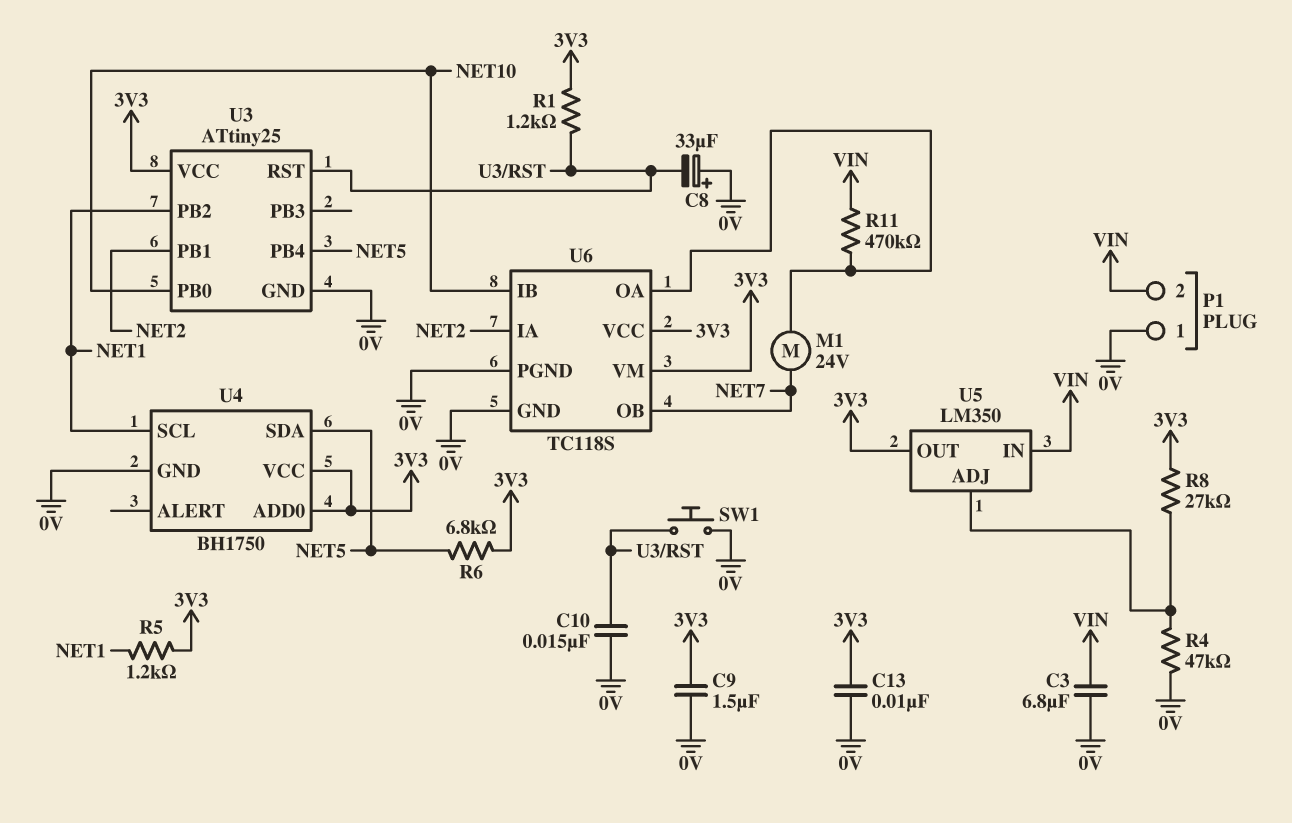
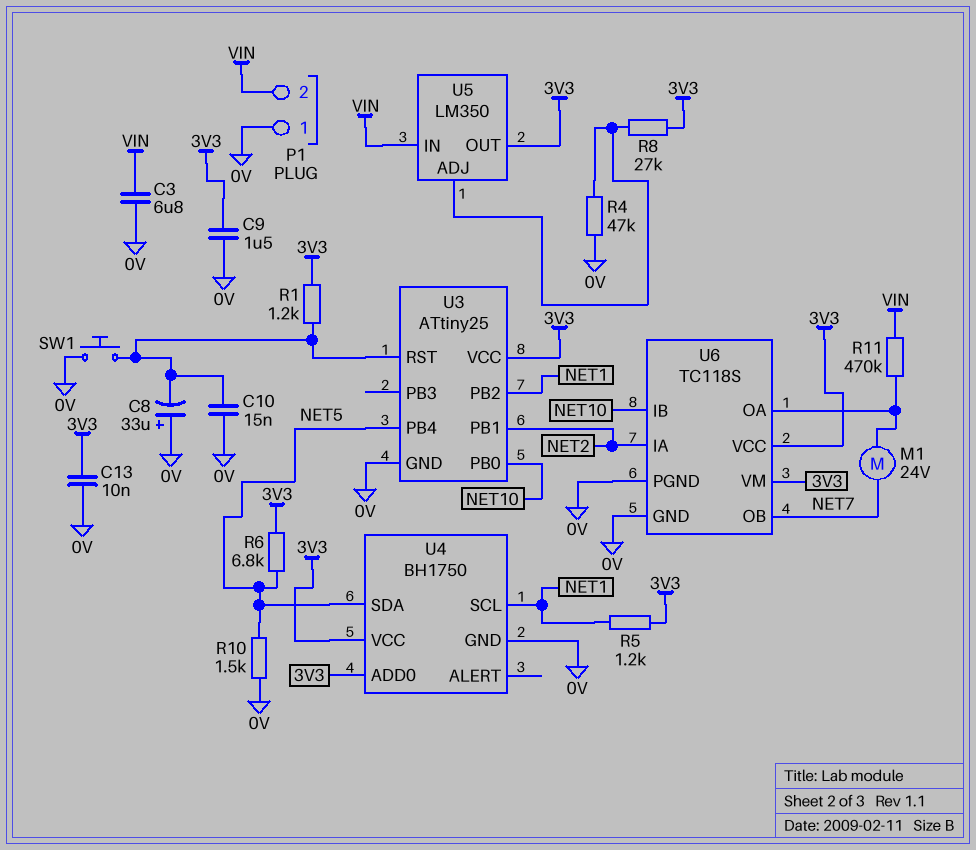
R10: none -> 1.5k (0V, NET5)

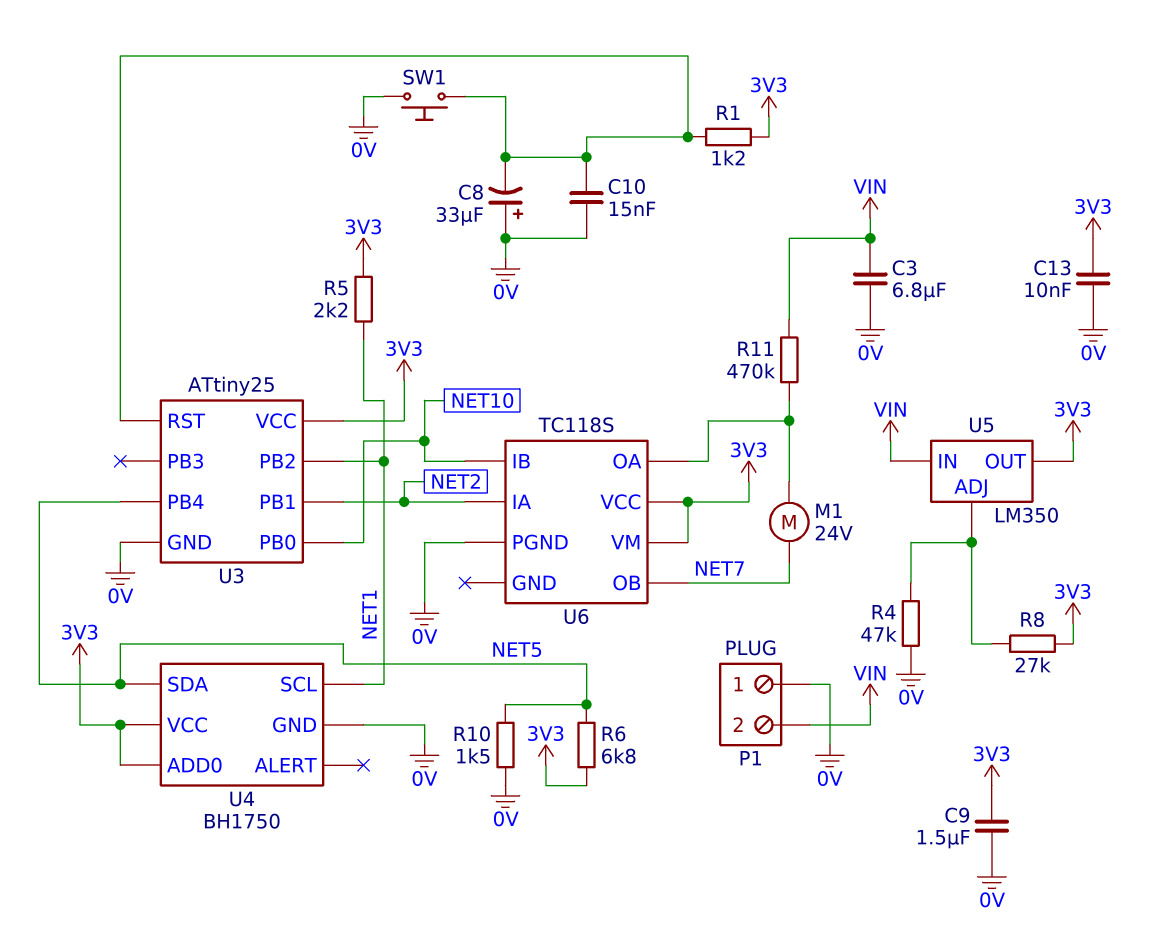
R5: 1.2k (3V3, NET1) -> 2.2k (3V3, NET1)
U6 pin GND: 0V -> none

